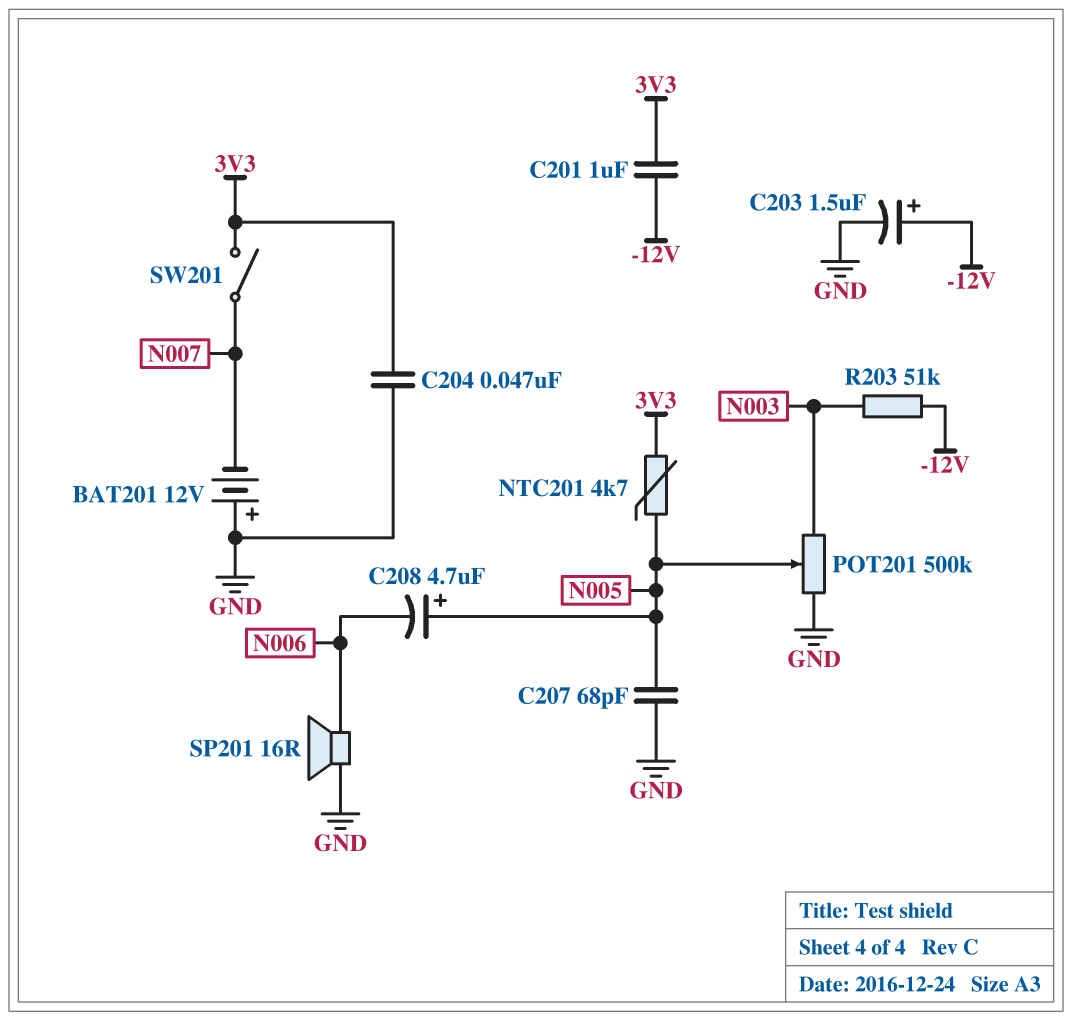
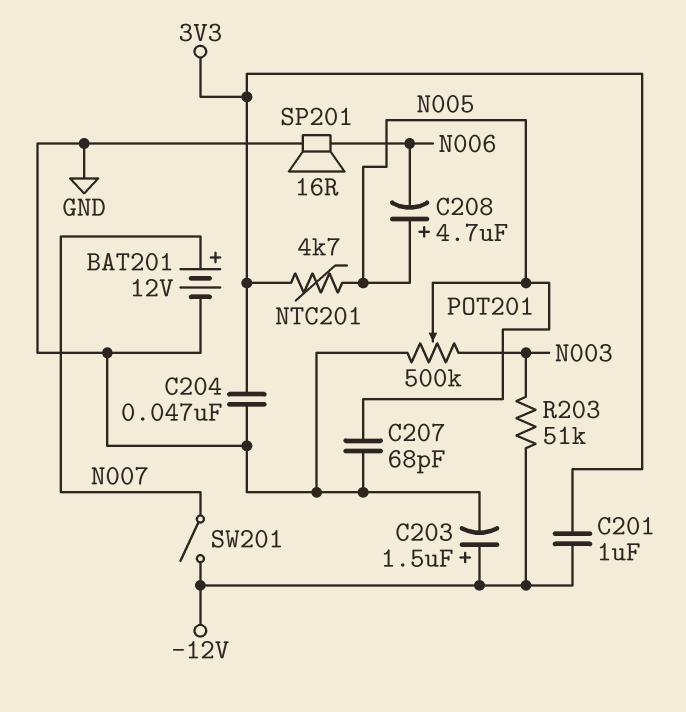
BAT201: 12V (plus GND, minus N007) -> 12V (plus N007, minus GND)
SW201: switch (3V3, N007) -> switch (-12V, N007)

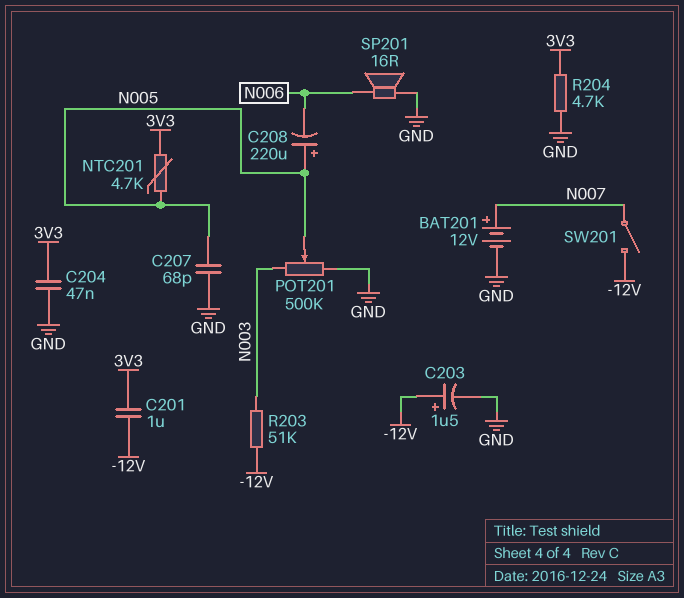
C208: 4.7uF (plus N005, minus N006) -> 220uF (plus N005, minus N006)
R204: none -> 4.7k (3V3, GND)

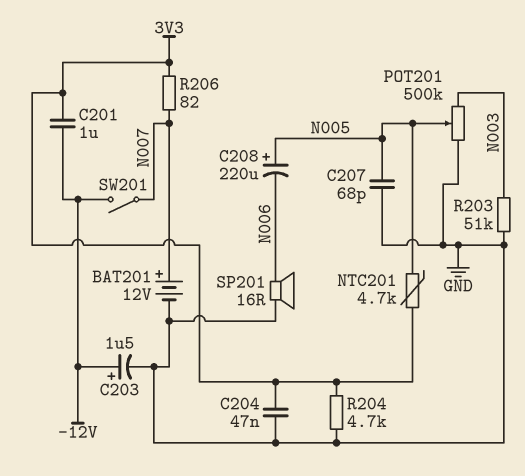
R203: 51k (-12V, N003) -> 51k (GND, N003)
R206: none -> 82 (3V3, N007)

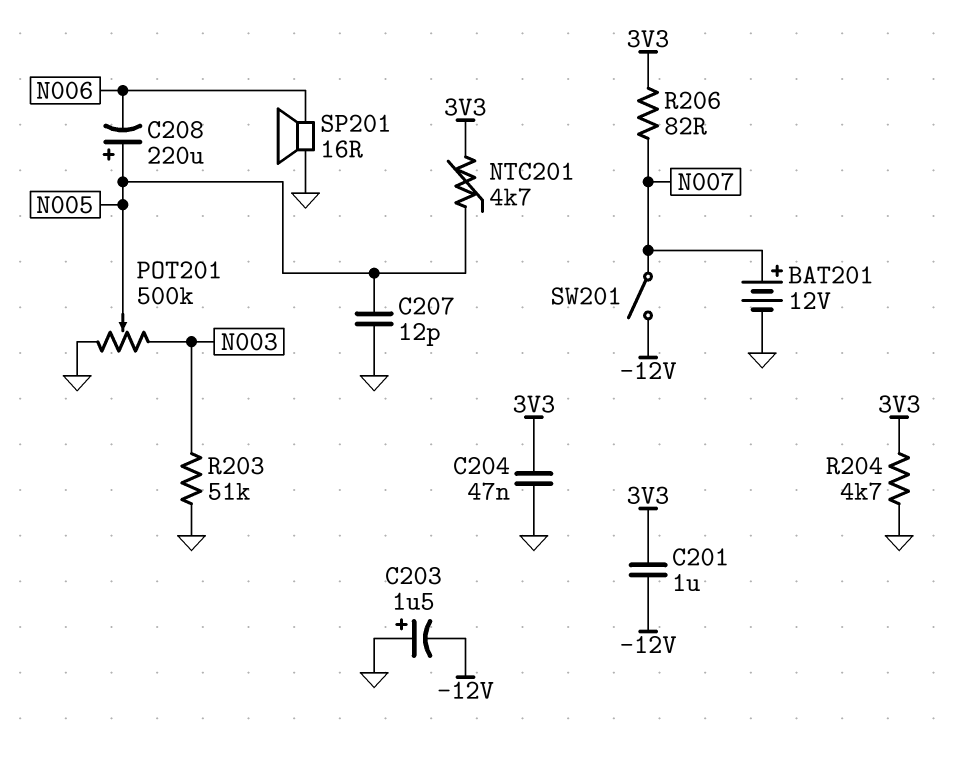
C203: 1.5uF (plus -12V, minus GND) -> 1.5uF (plus GND, minus -12V)
C207: 68pF (GND, N005) -> 12pF (GND, N005)

